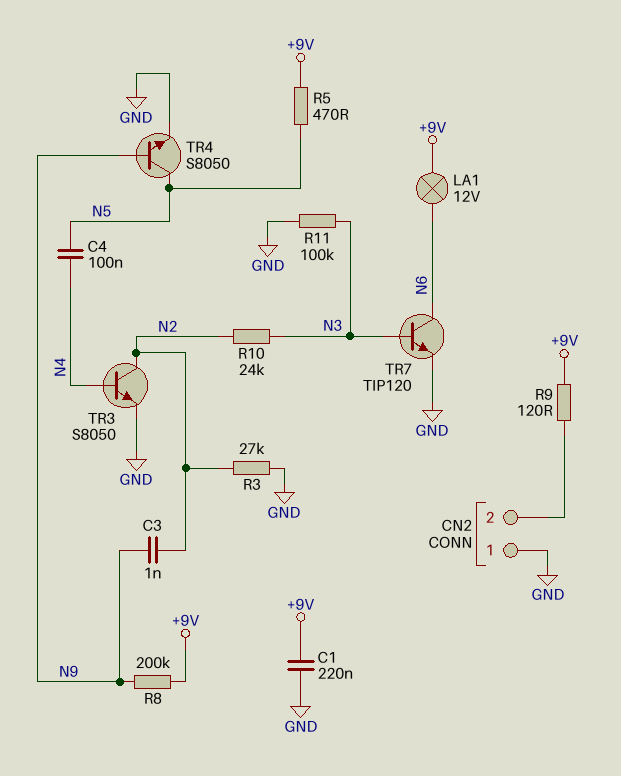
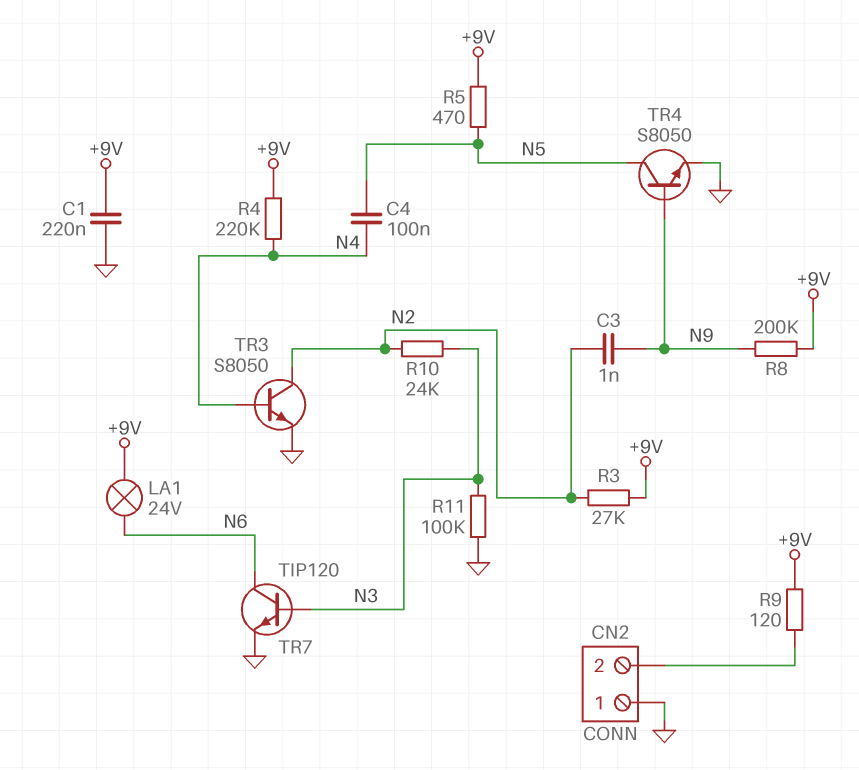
LA1: lamp 12V (+9V, N6) -> lamp 24V (+9V, N6)
R3: 27k (GND, N2) -> 27k (+9V, N2)
R4: none -> 220k (+9V, N4)

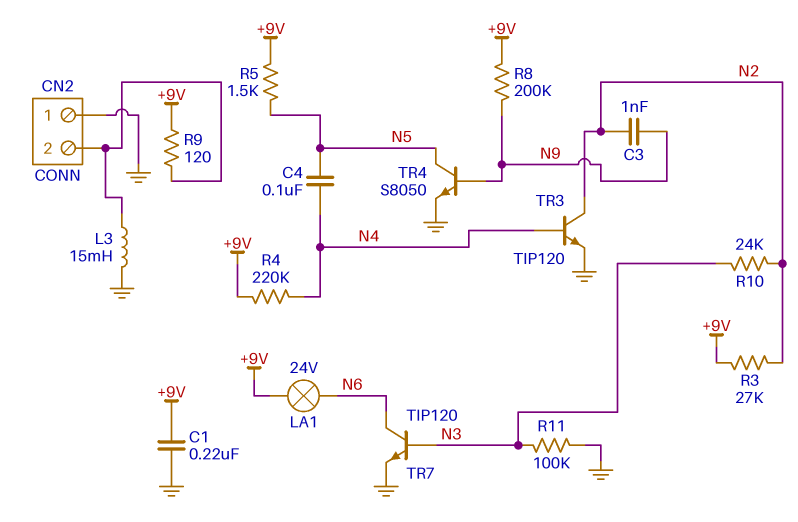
L3: none -> 15mH (CN2/2, GND)
R5: 470 (+9V, N5) -> 1.5k (+9V, N5)
TR3: NPN S8050 (B N4, C N2, E GND) -> NPN TIP120 (B N4, C N2, E GND)

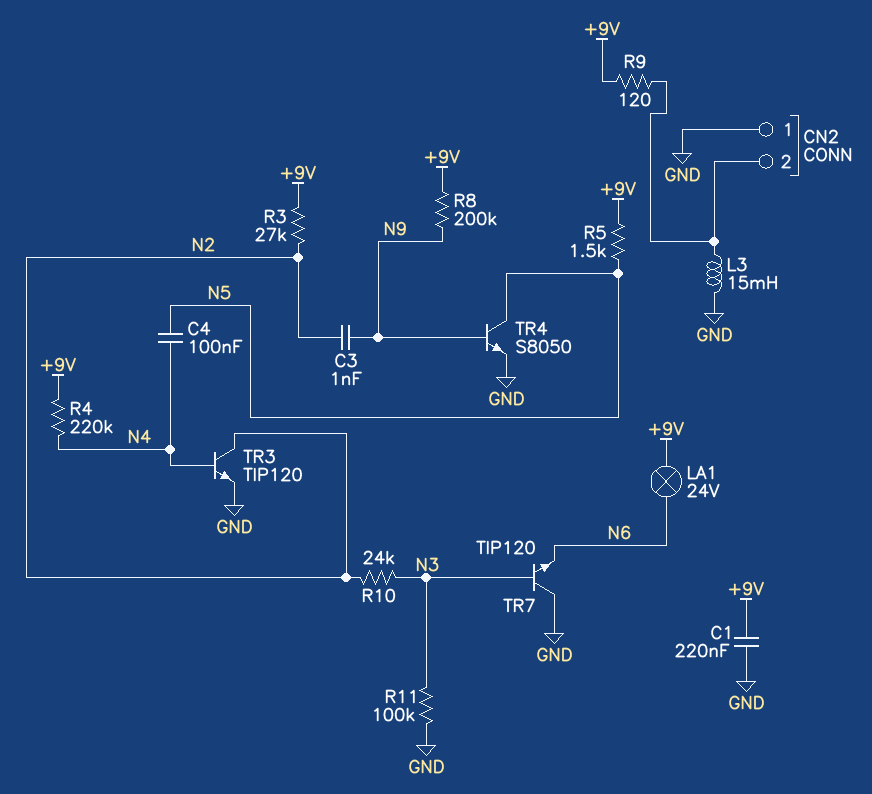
TR7: NPN TIP120 (B N3, C N6, E GND) -> NPN TIP120 (B N3, C GND, E N6)

